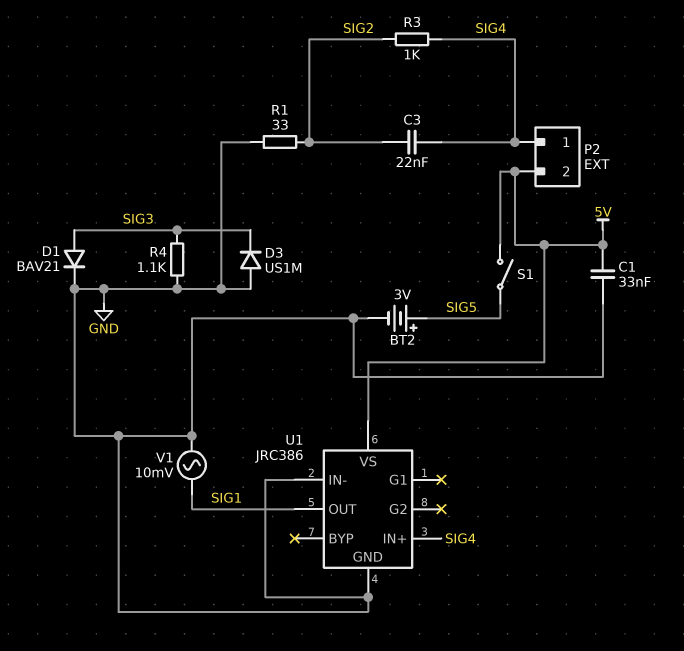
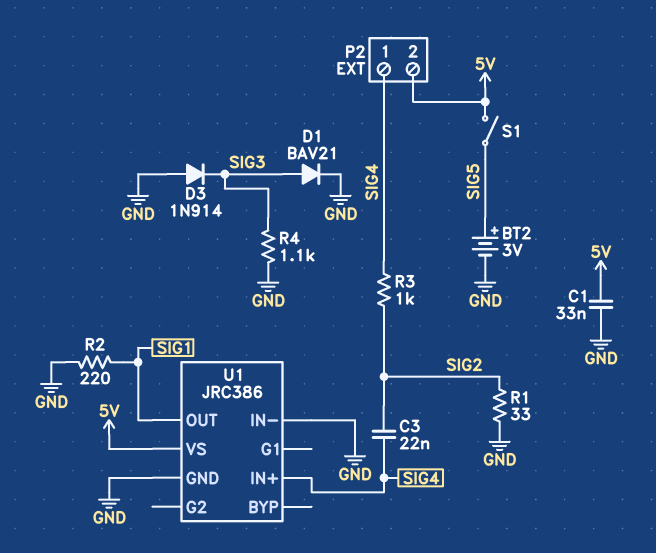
D3: diode US1M (A GND, K SIG3) -> diode 1N914 (A GND, K SIG3)
R2: none -> 220 (GND, SIG1)
V1: AC 10mV (GND, SIG1) -> none

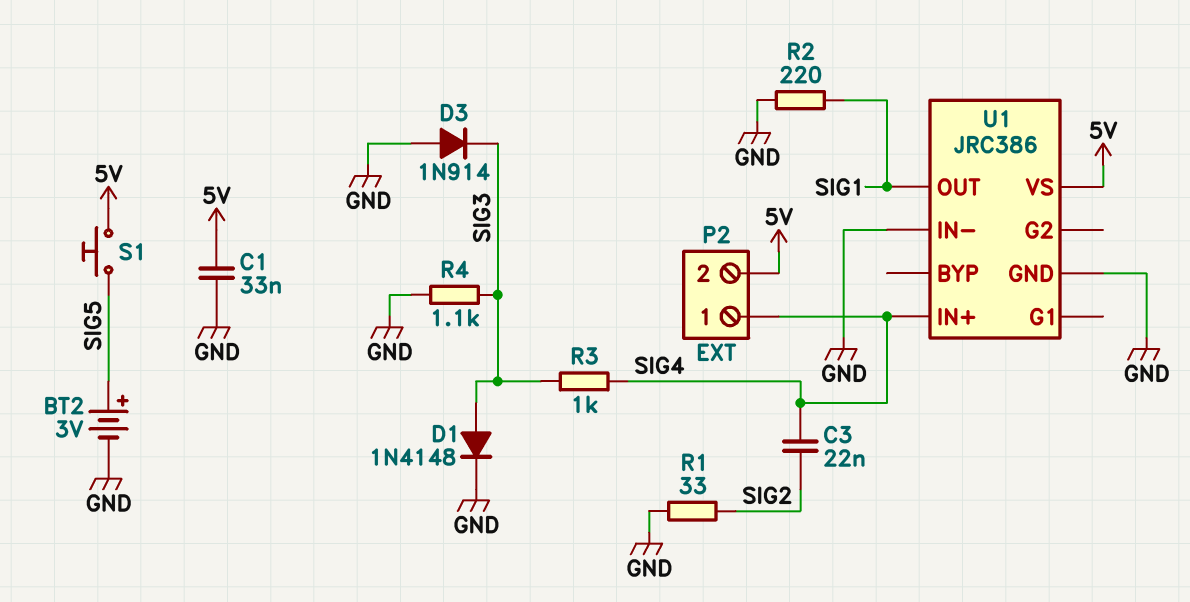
D1: diode BAV21 (A SIG3, K GND) -> diode 1N4148 (A SIG3, K GND)
R3: 1k (SIG2, SIG4) -> 1k (SIG3, SIG4)
S1: switch (5V, SIG5) -> button (5V, SIG5)

